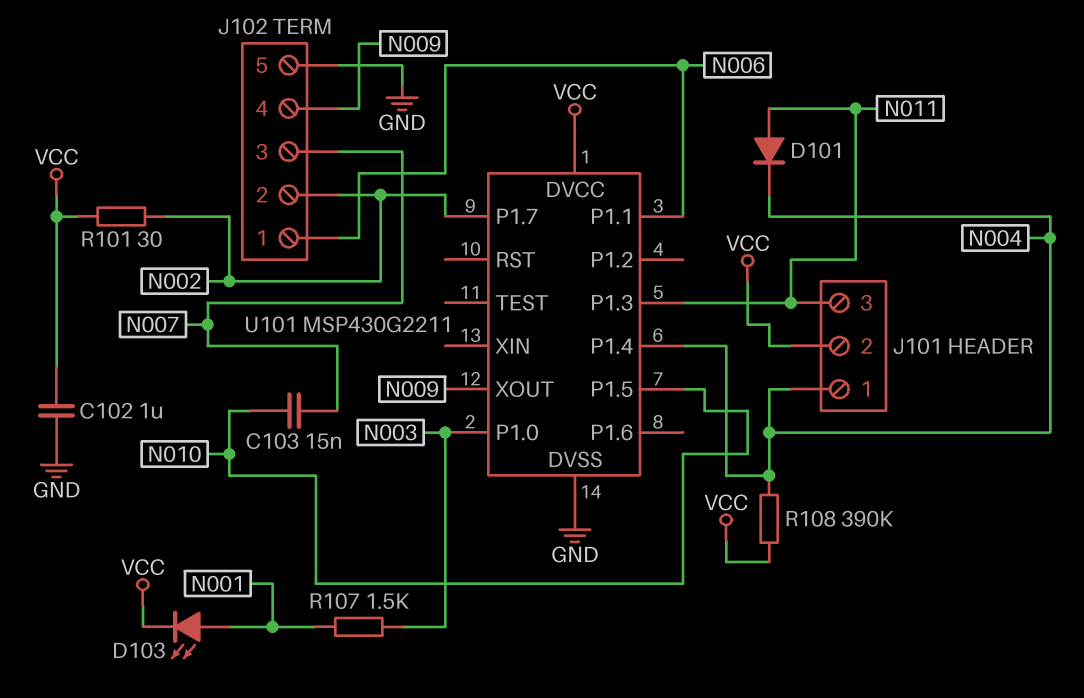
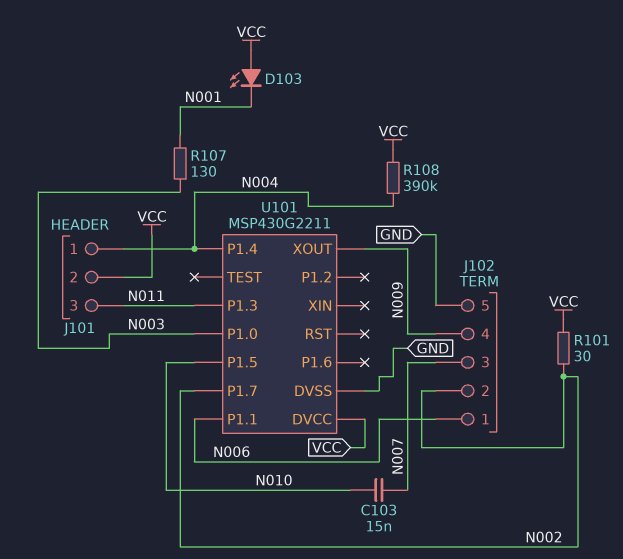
C102: 1uF (GND, VCC) -> none
D101: diode (A N011, K N004) -> none
D103: LED (A N001, K VCC) -> LED (A VCC, K N001)
R107: 1.5k (N001, N003) -> 130 (N001, N003)

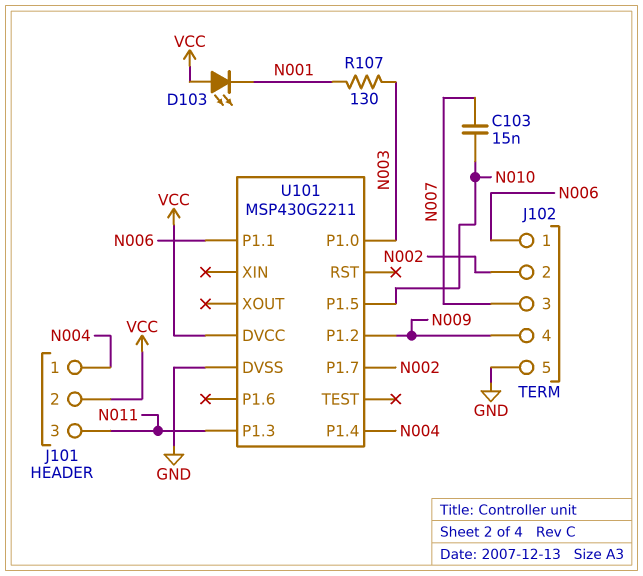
R101: 30 (N002, VCC) -> none
R108: 390k (N004, VCC) -> none
U101 pin P1.2: none -> N009
U101 pin XOUT: N009 -> none

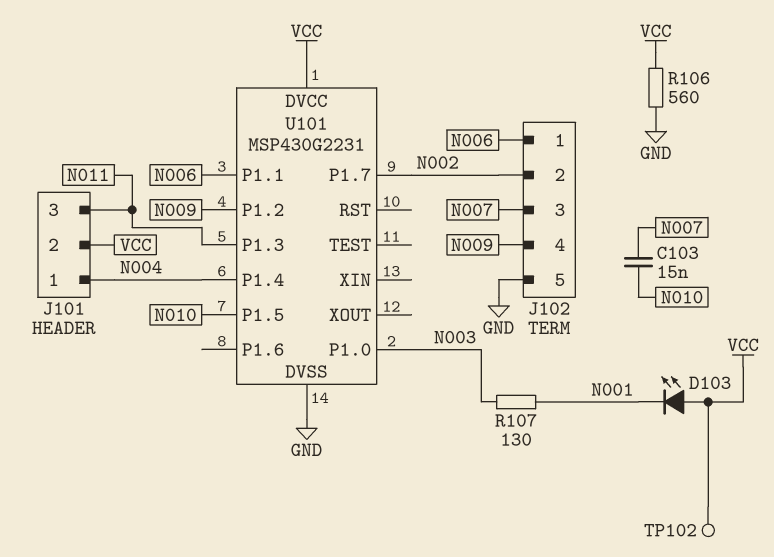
R106: none -> 560 (GND, VCC)
TP102: none -> test point (VCC)
U101: MSP430G2211 -> MSP430G2231

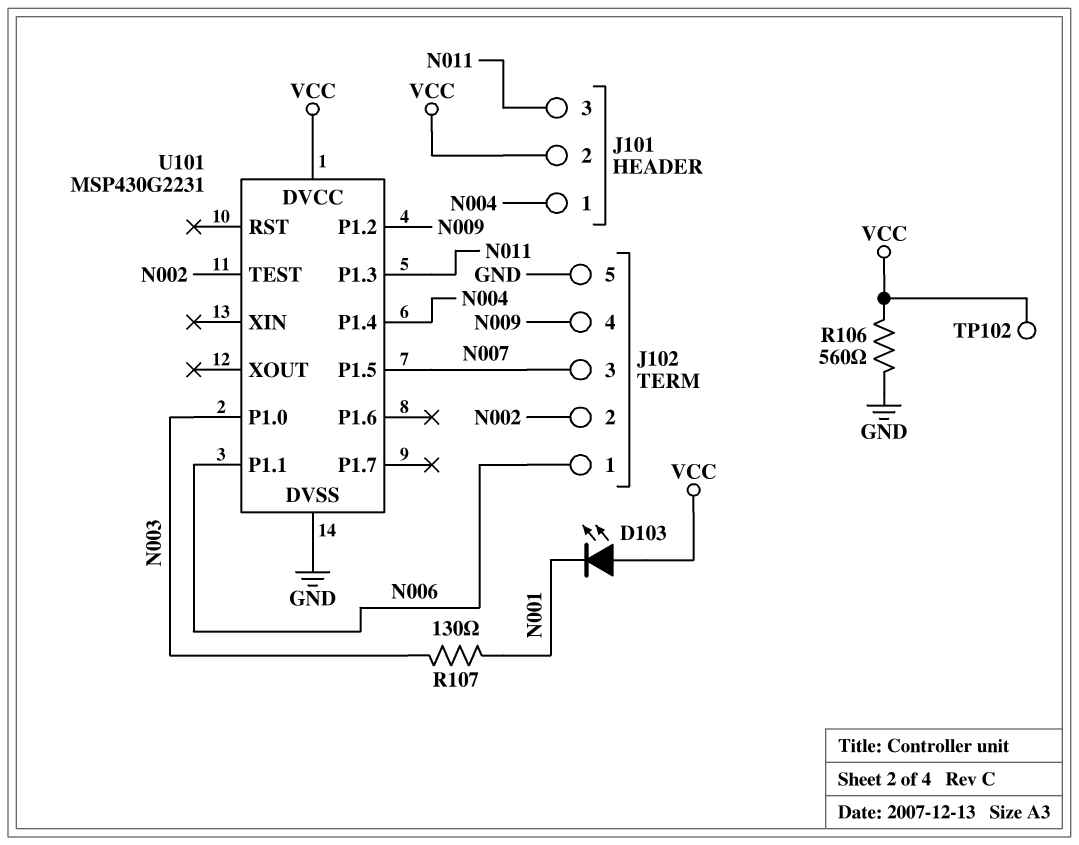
C103: 15nF (N007, N010) -> none
U101 pin P1.5: N010 -> N007
U101 pin P1.7: N002 -> none
U101 pin TEST: none -> N002

